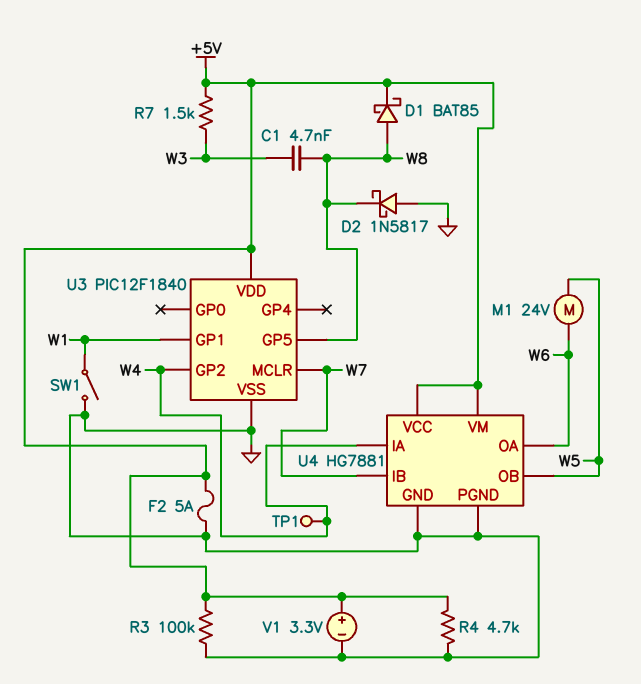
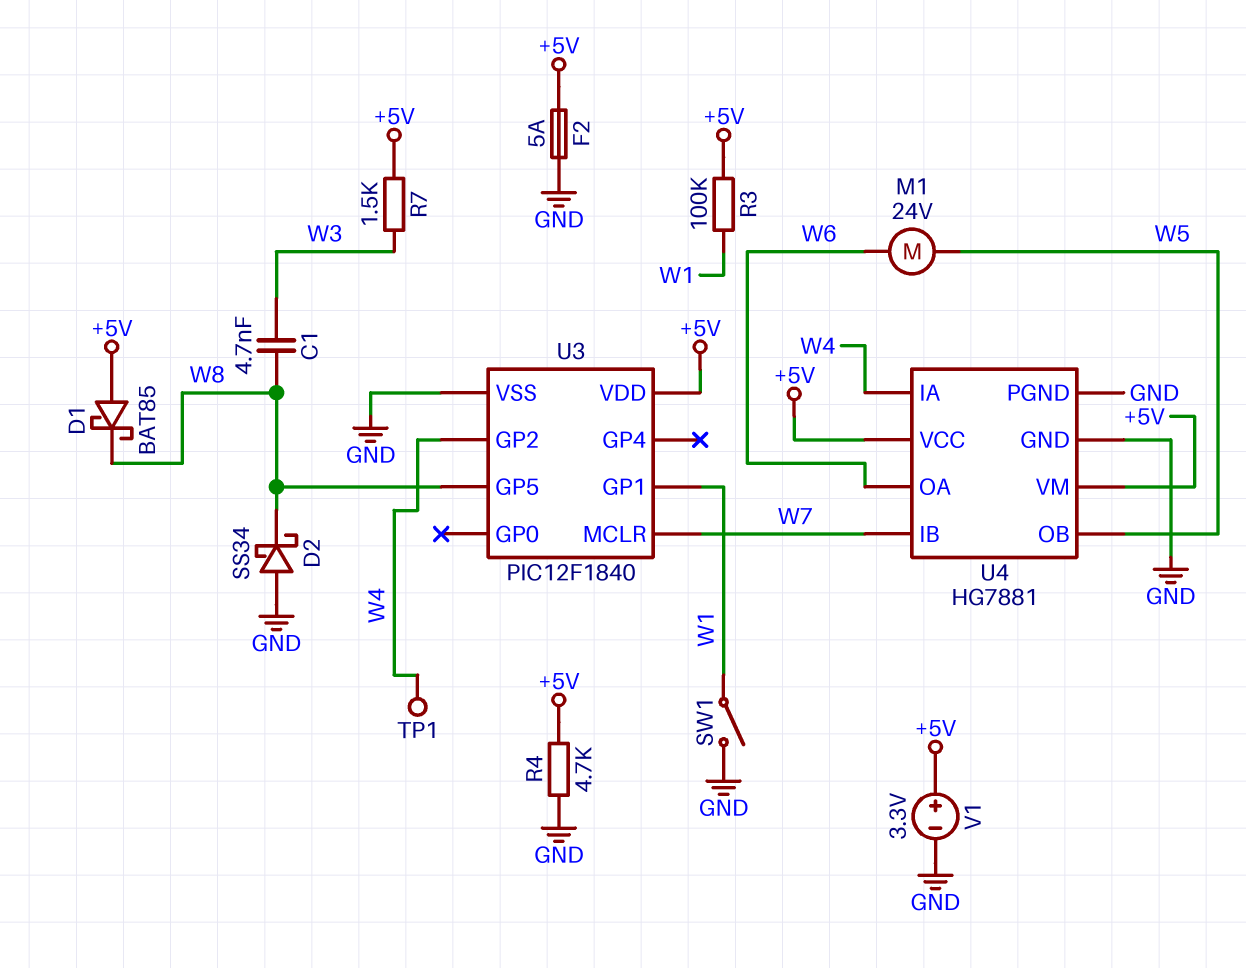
D1: schottky BAT85 (A W8, K +5V) -> schottky BAT85 (A +5V, K W8)
D2: schottky 1N5817 (A GND, K W8) -> schottky SS34 (A GND, K W8)
R3: 100k (+5V, GND) -> 100k (+5V, W1)

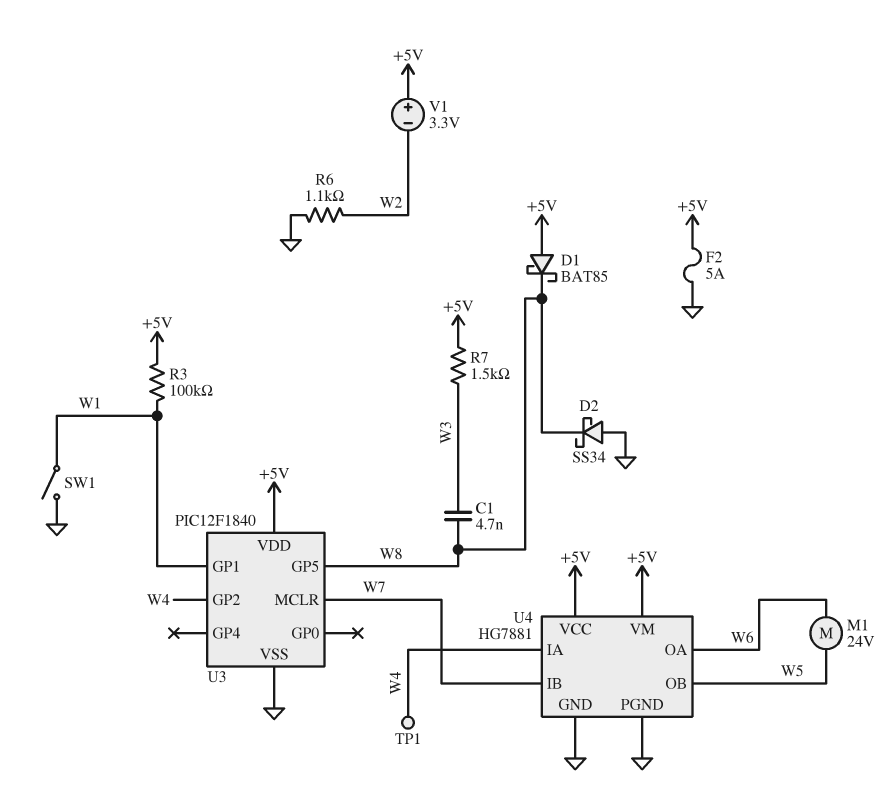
R4: 4.7k (+5V, GND) -> none
R6: none -> 1.1k (GND, W2)
V1: 3.3V (plus +5V, minus GND) -> 3.3V (plus +5V, minus W2)

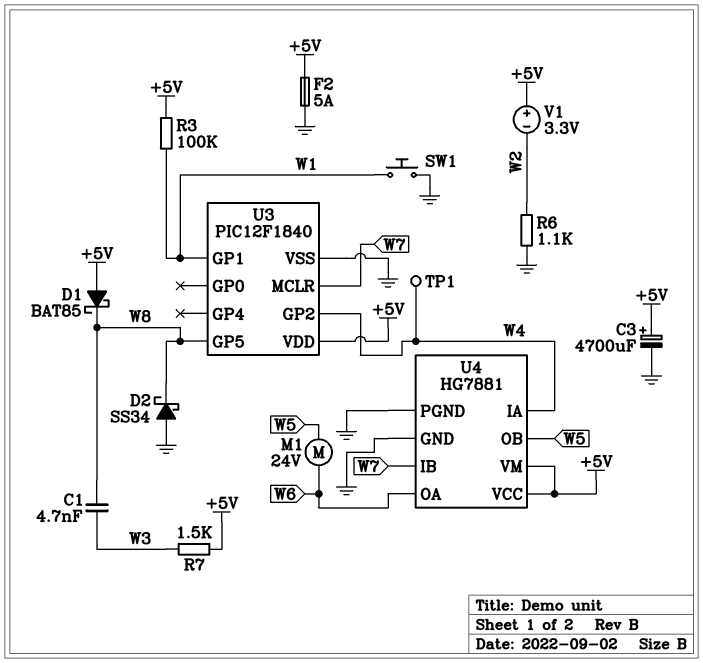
C3: none -> 4700uF (plus +5V, minus GND)
SW1: switch (GND, W1) -> button (GND, W1)

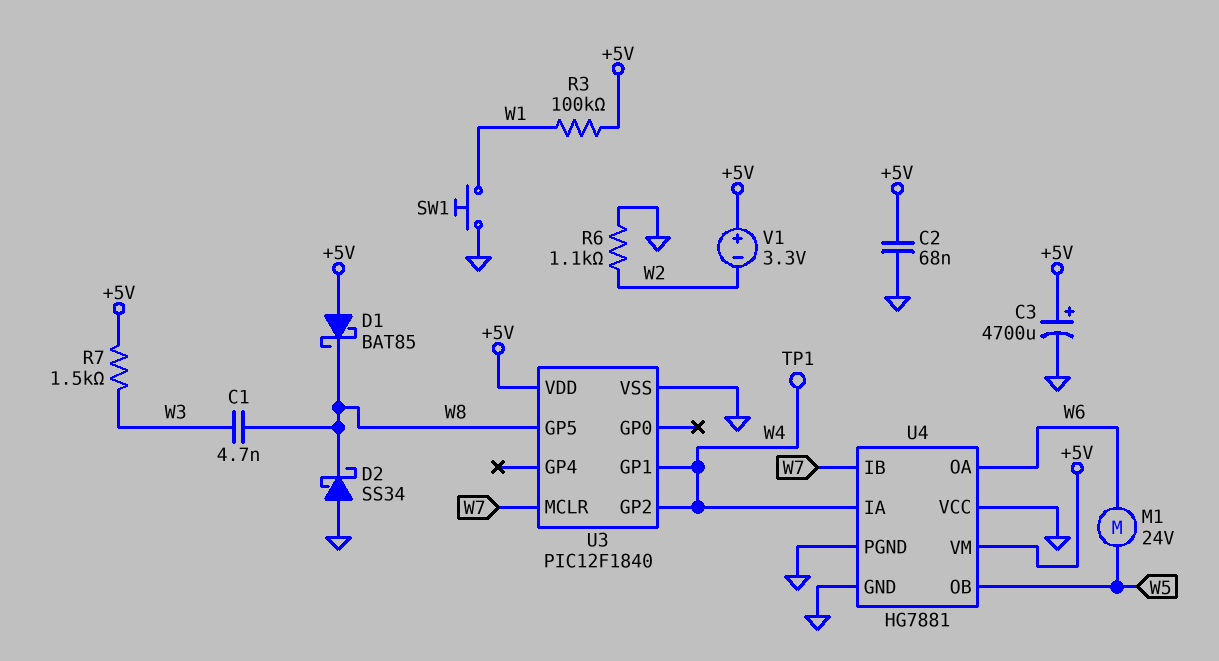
C2: none -> 68nF (+5V, GND)
F2: 5A (+5V, GND) -> none
U3 pin GP1: W1 -> W4
U4 pin VCC: +5V -> GND

